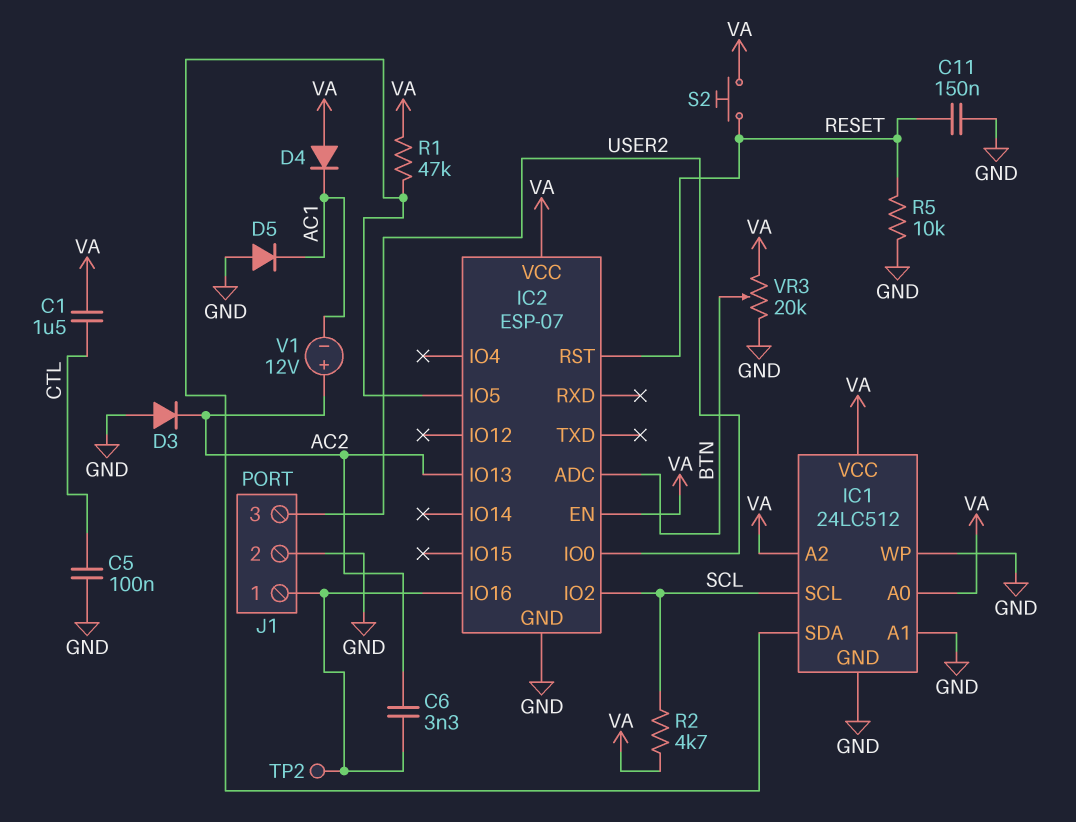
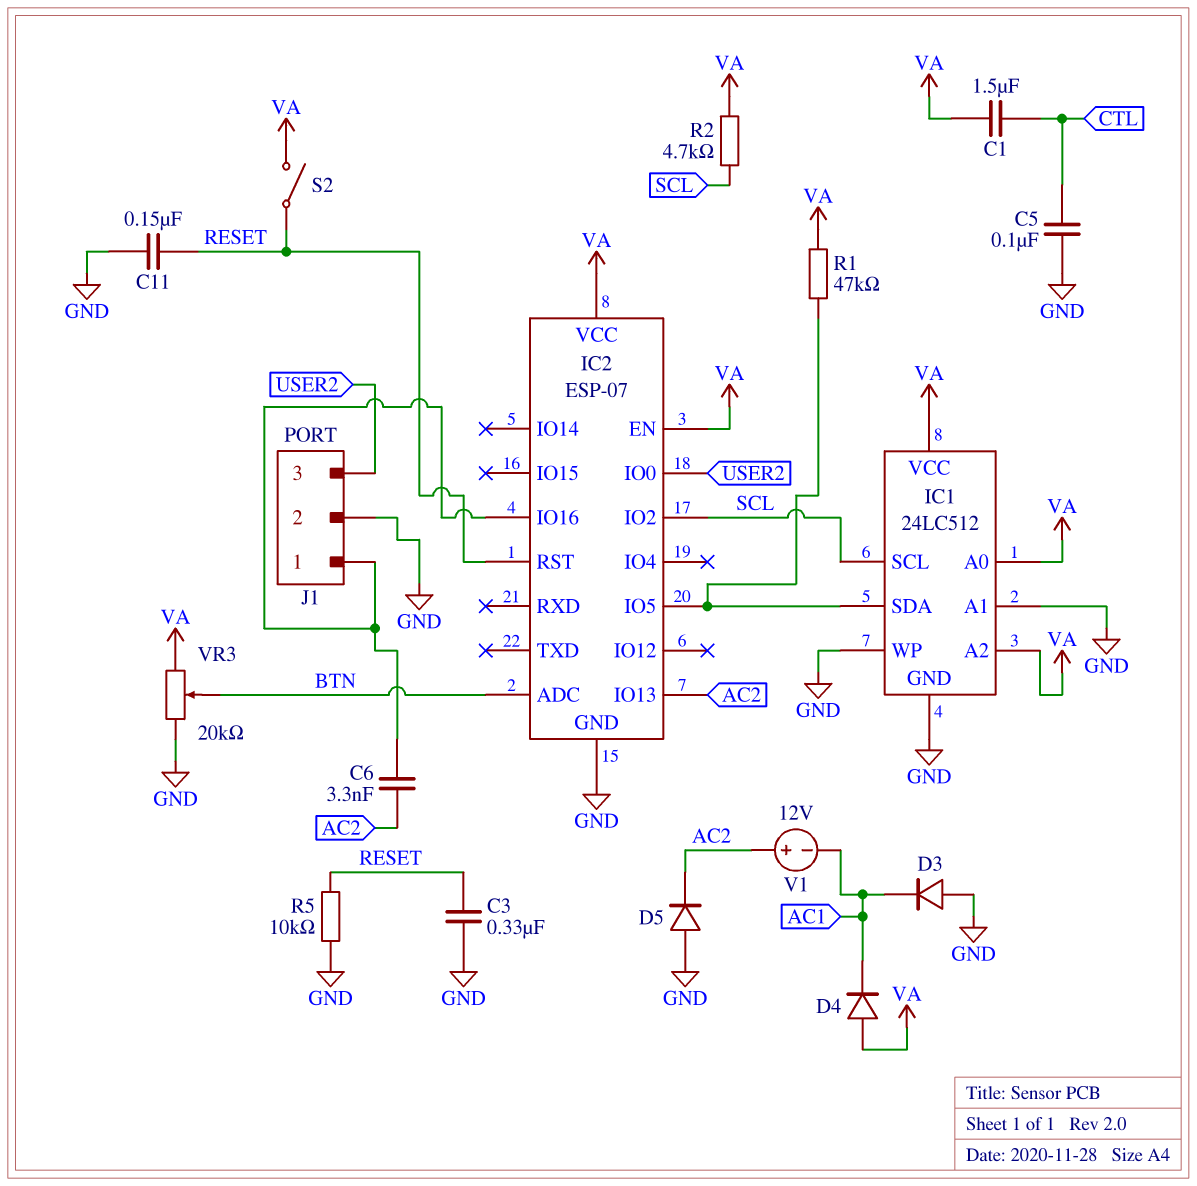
C3: none -> 330nF (GND, RESET)
D3: diode (A GND, K AC2) -> diode (A GND, K AC1)
D5: diode (A GND, K AC1) -> diode (A GND, K AC2)
S2: button (RESET, VA) -> switch (RESET, VA)
TP2: test point (IC2/IO16) -> none

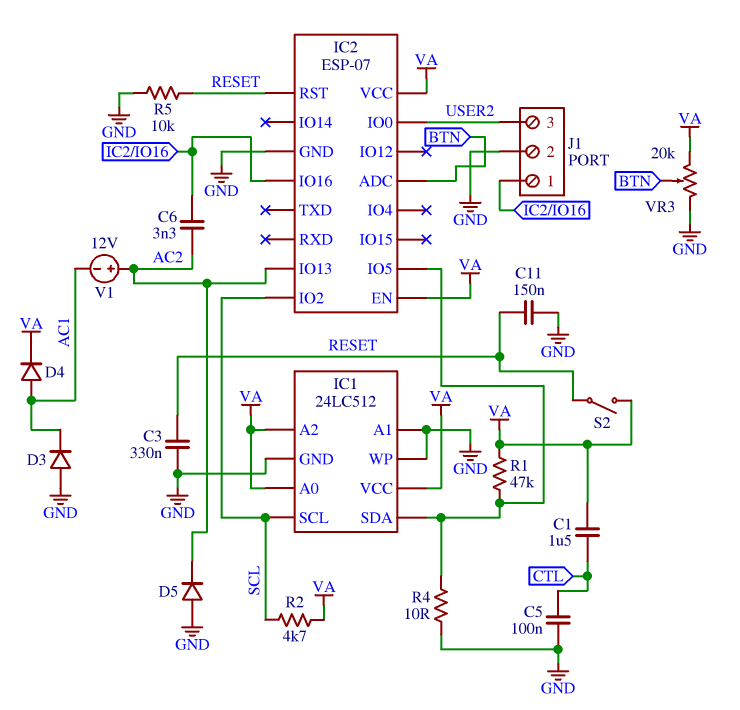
D4: diode (A VA, K AC1) -> diode (A AC1, K VA)
R4: none -> 10 (GND, IC1/SDA)

